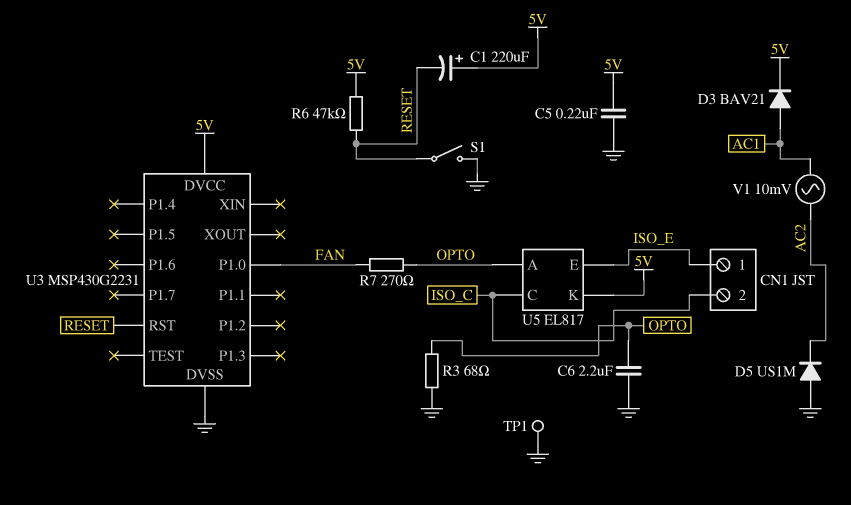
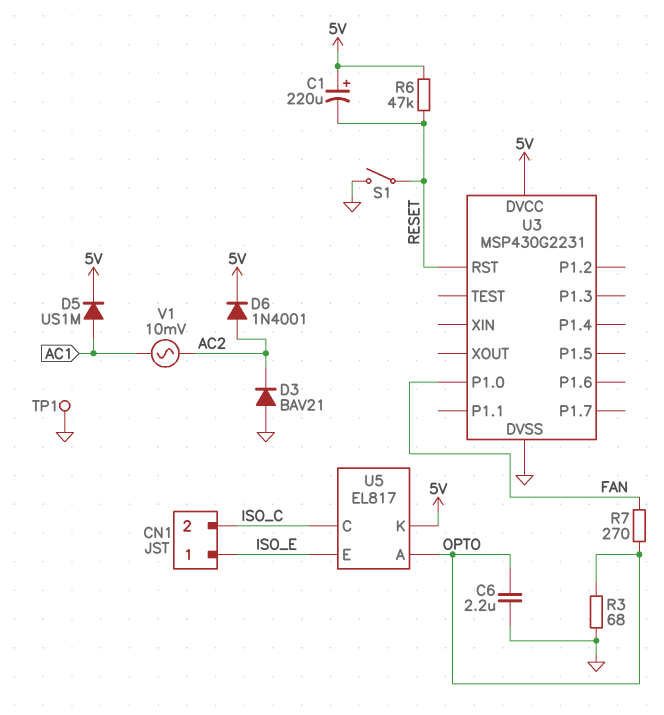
C5: 220nF (5V, GND) -> none
D3: diode BAV21 (A AC1, K 5V) -> diode BAV21 (A GND, K AC2)
D5: diode US1M (A GND, K AC2) -> diode US1M (A AC1, K 5V)
D6: none -> diode 1N4001 (A AC2, K 5V)

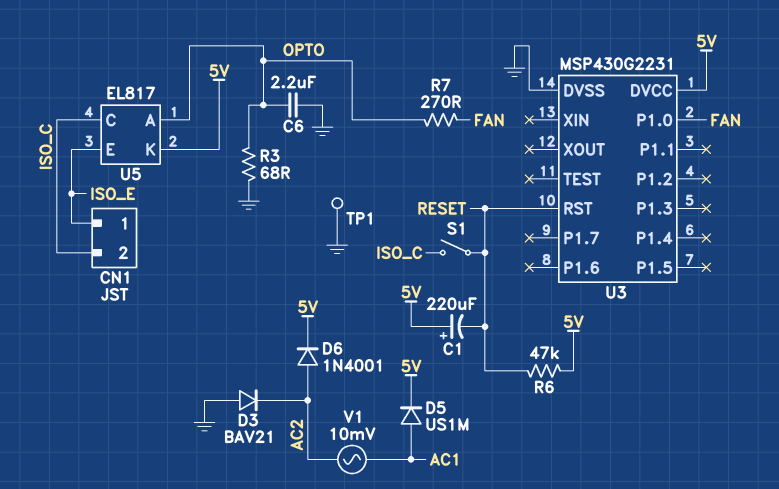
S1: switch (GND, RESET) -> switch (ISO_C, RESET)

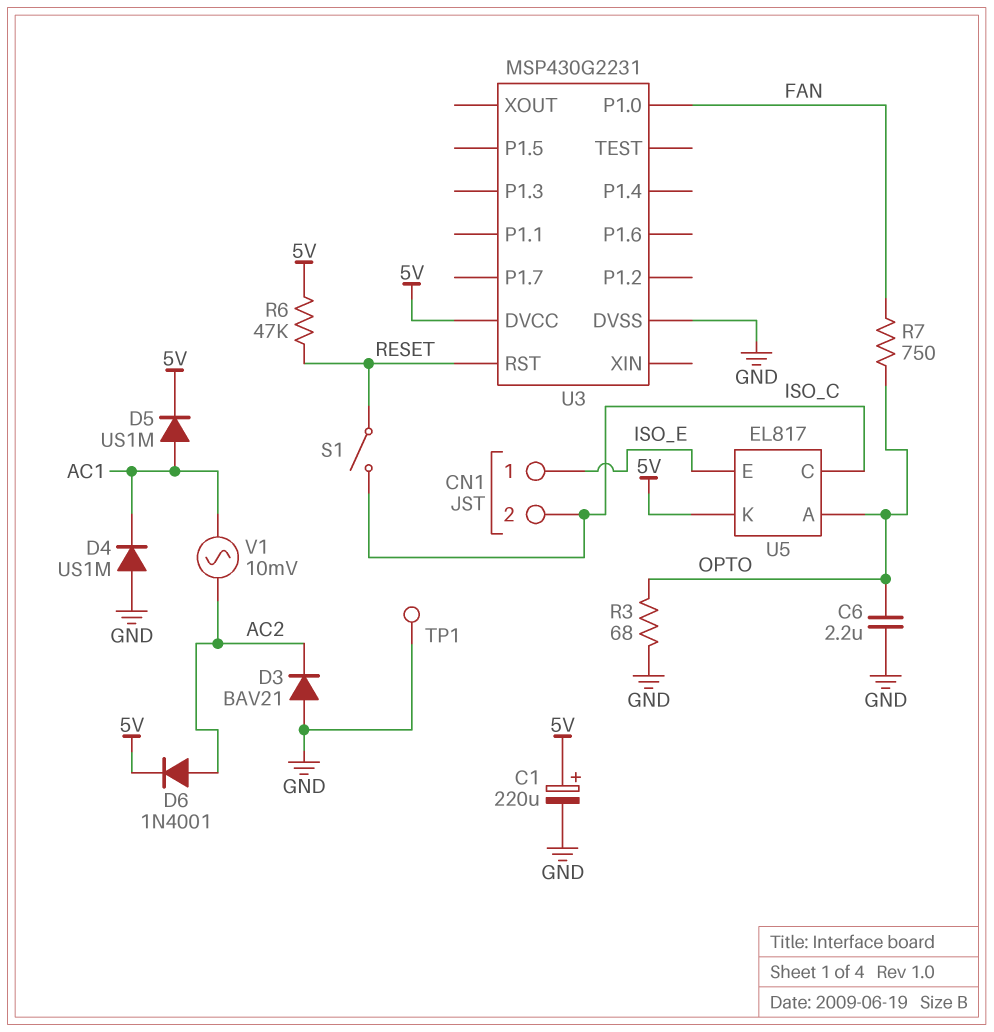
C1: 220uF (plus 5V, minus RESET) -> 220uF (plus 5V, minus GND)
D4: none -> diode US1M (A GND, K AC1)
R7: 270 (FAN, OPTO) -> 750 (FAN, OPTO)

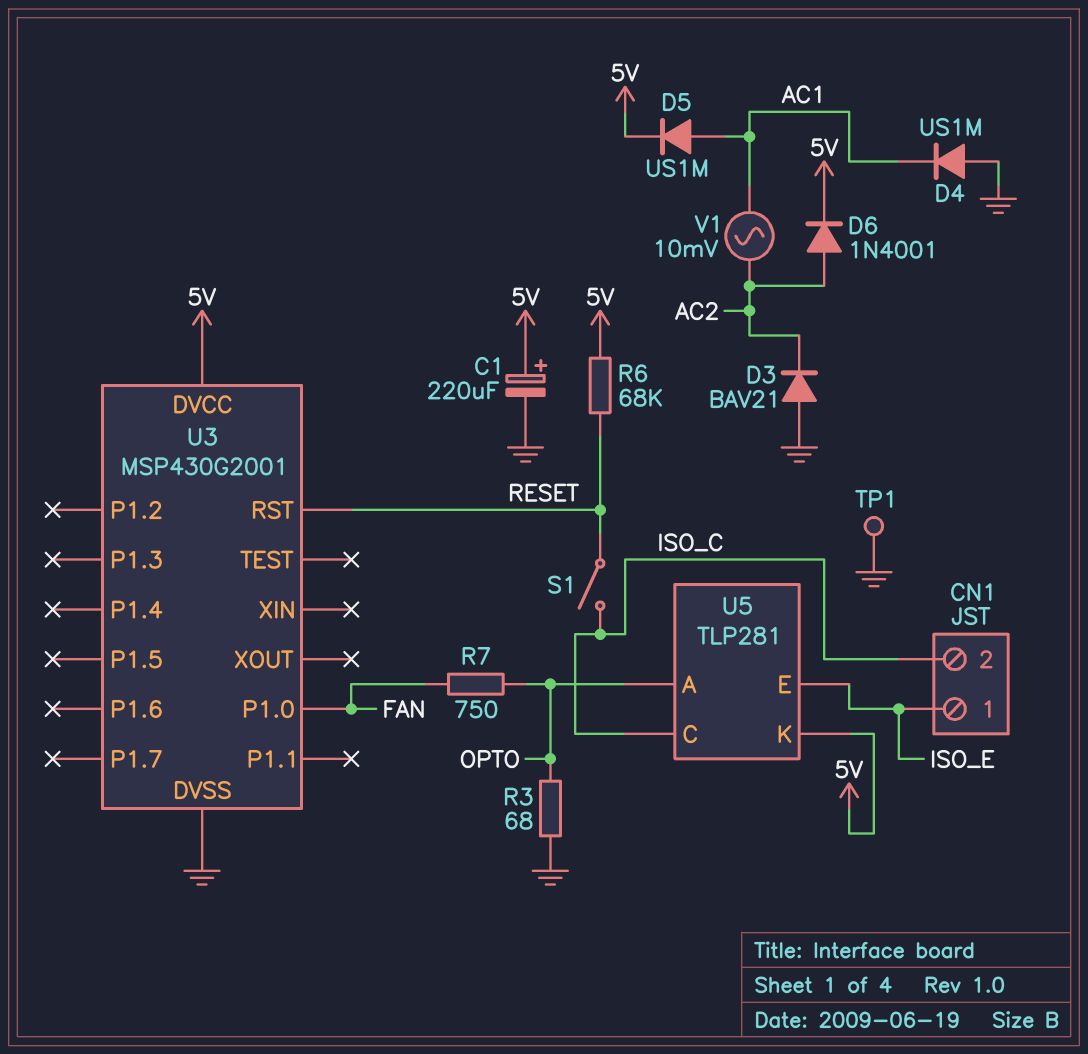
C6: 2.2uF (GND, OPTO) -> none
R6: 47k (5V, RESET) -> 68k (5V, RESET)
U3: MSP430G2231 -> MSP430G2001
U5: EL817 -> TLP281

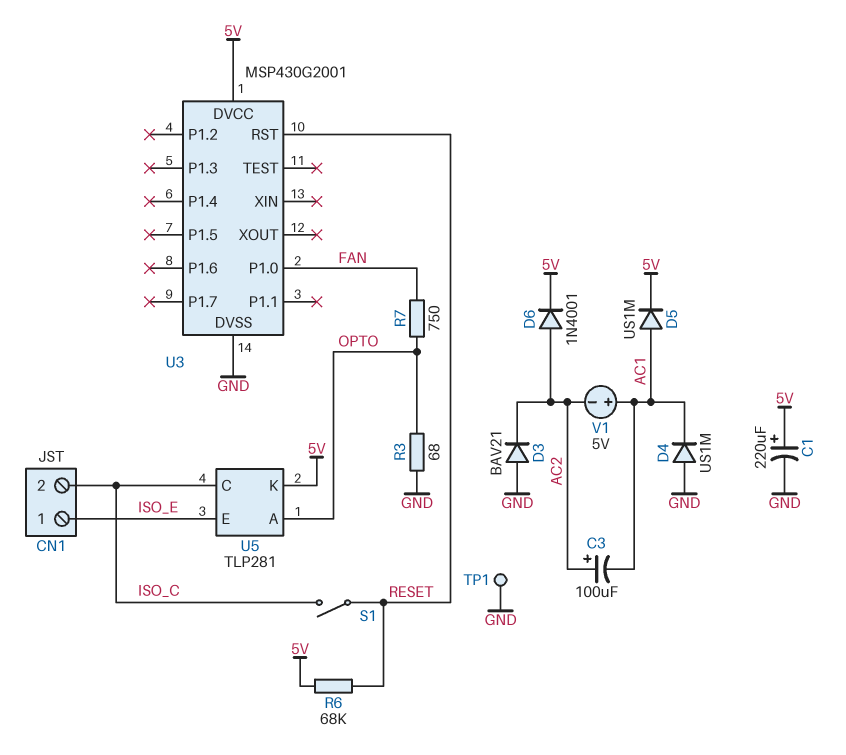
C3: none -> 100uF (plus AC2, minus AC1)
V1: AC 10mV (AC1, AC2) -> 5V (plus AC1, minus AC2)

